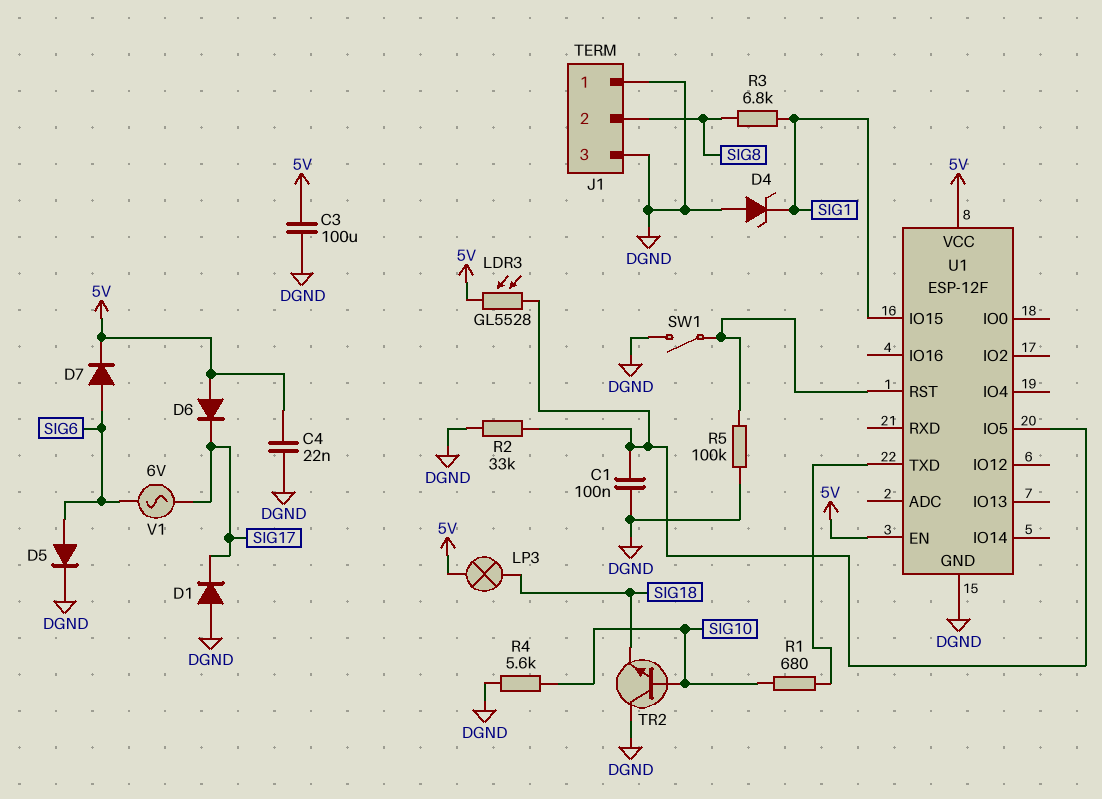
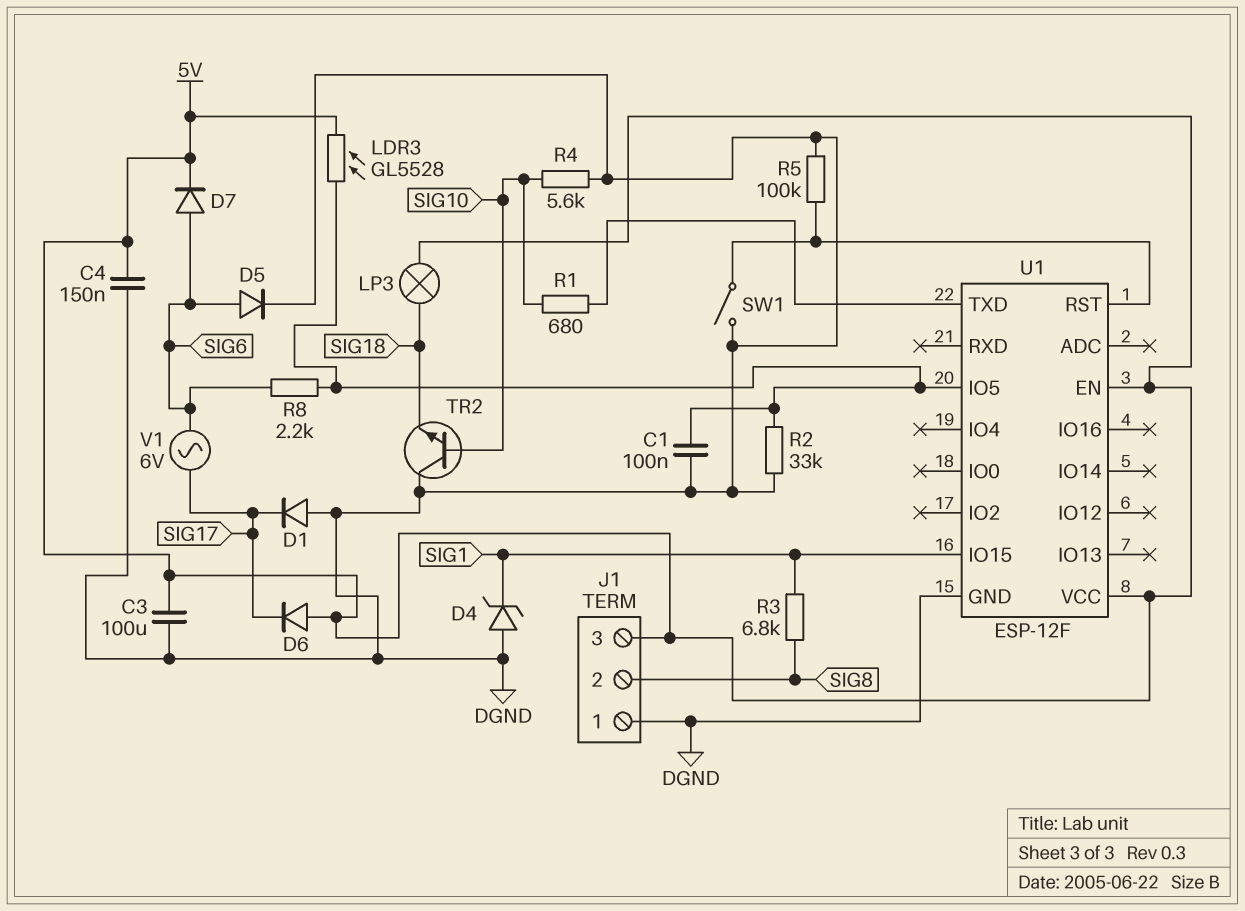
C4: 22nF (5V, DGND) -> 150nF (5V, DGND)
J1 pin 3: DGND -> 5V
R8: none -> 2.2k (SIG6, U1/IO5)

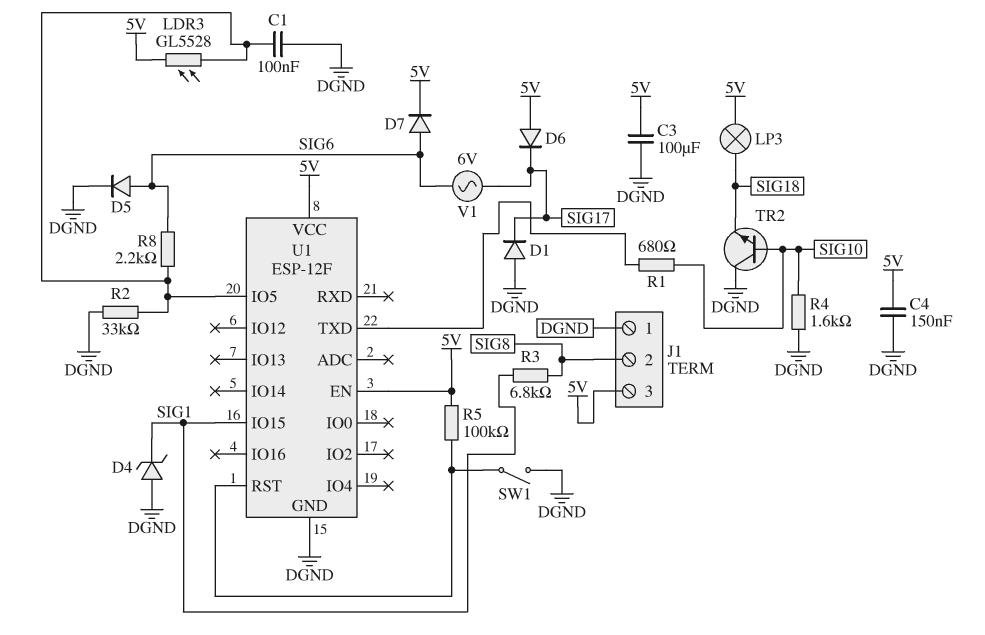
R4: 5.6k (DGND, SIG10) -> 1.6k (DGND, SIG10)
R5: 100k (DGND, U1/RST) -> 100k (5V, U1/RST)

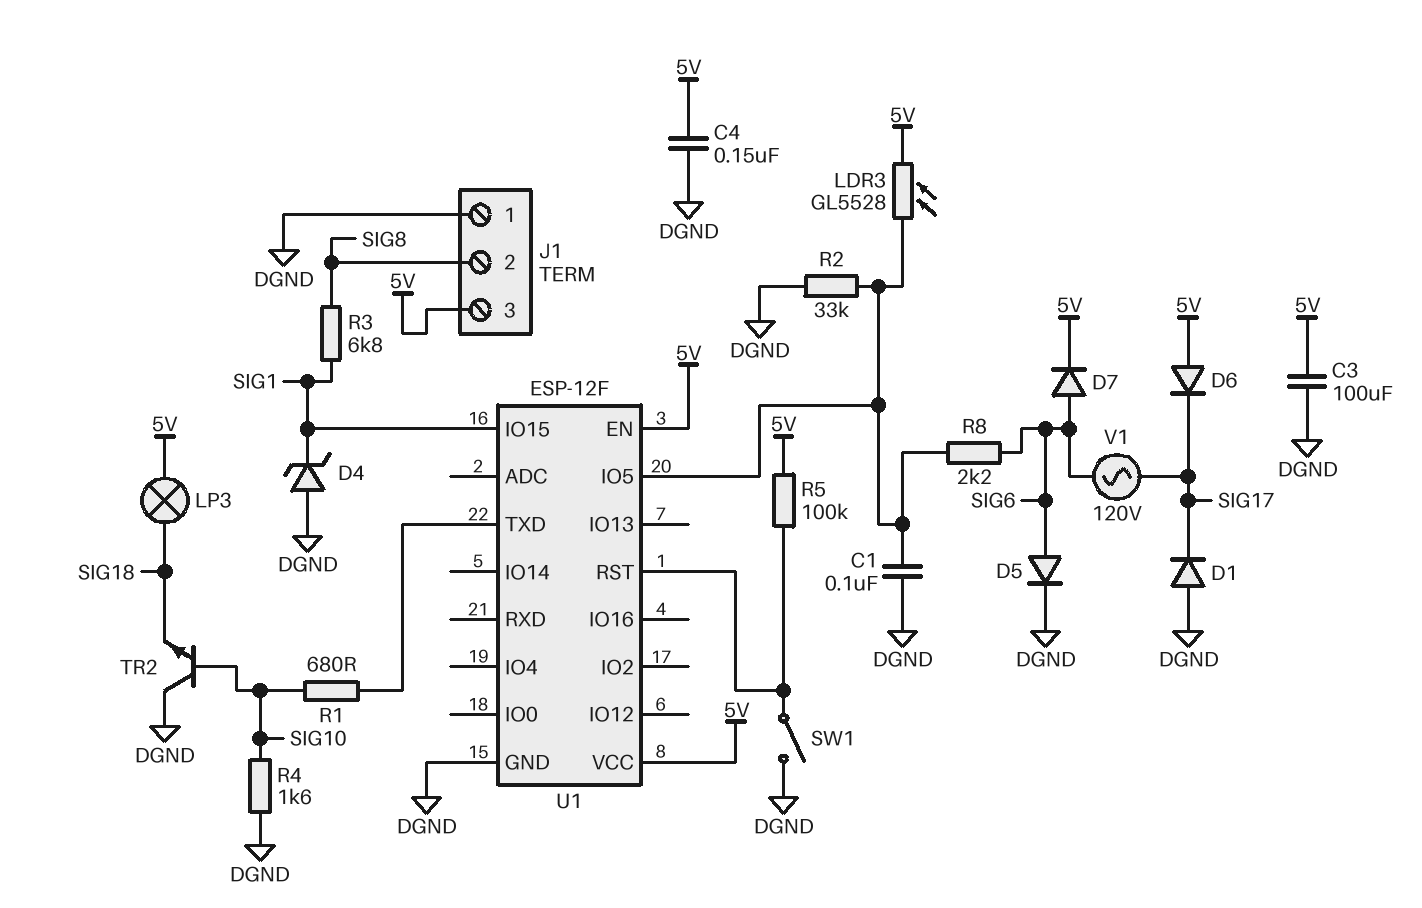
V1: AC 6V (SIG6, SIG17) -> AC 120V (SIG6, SIG17)

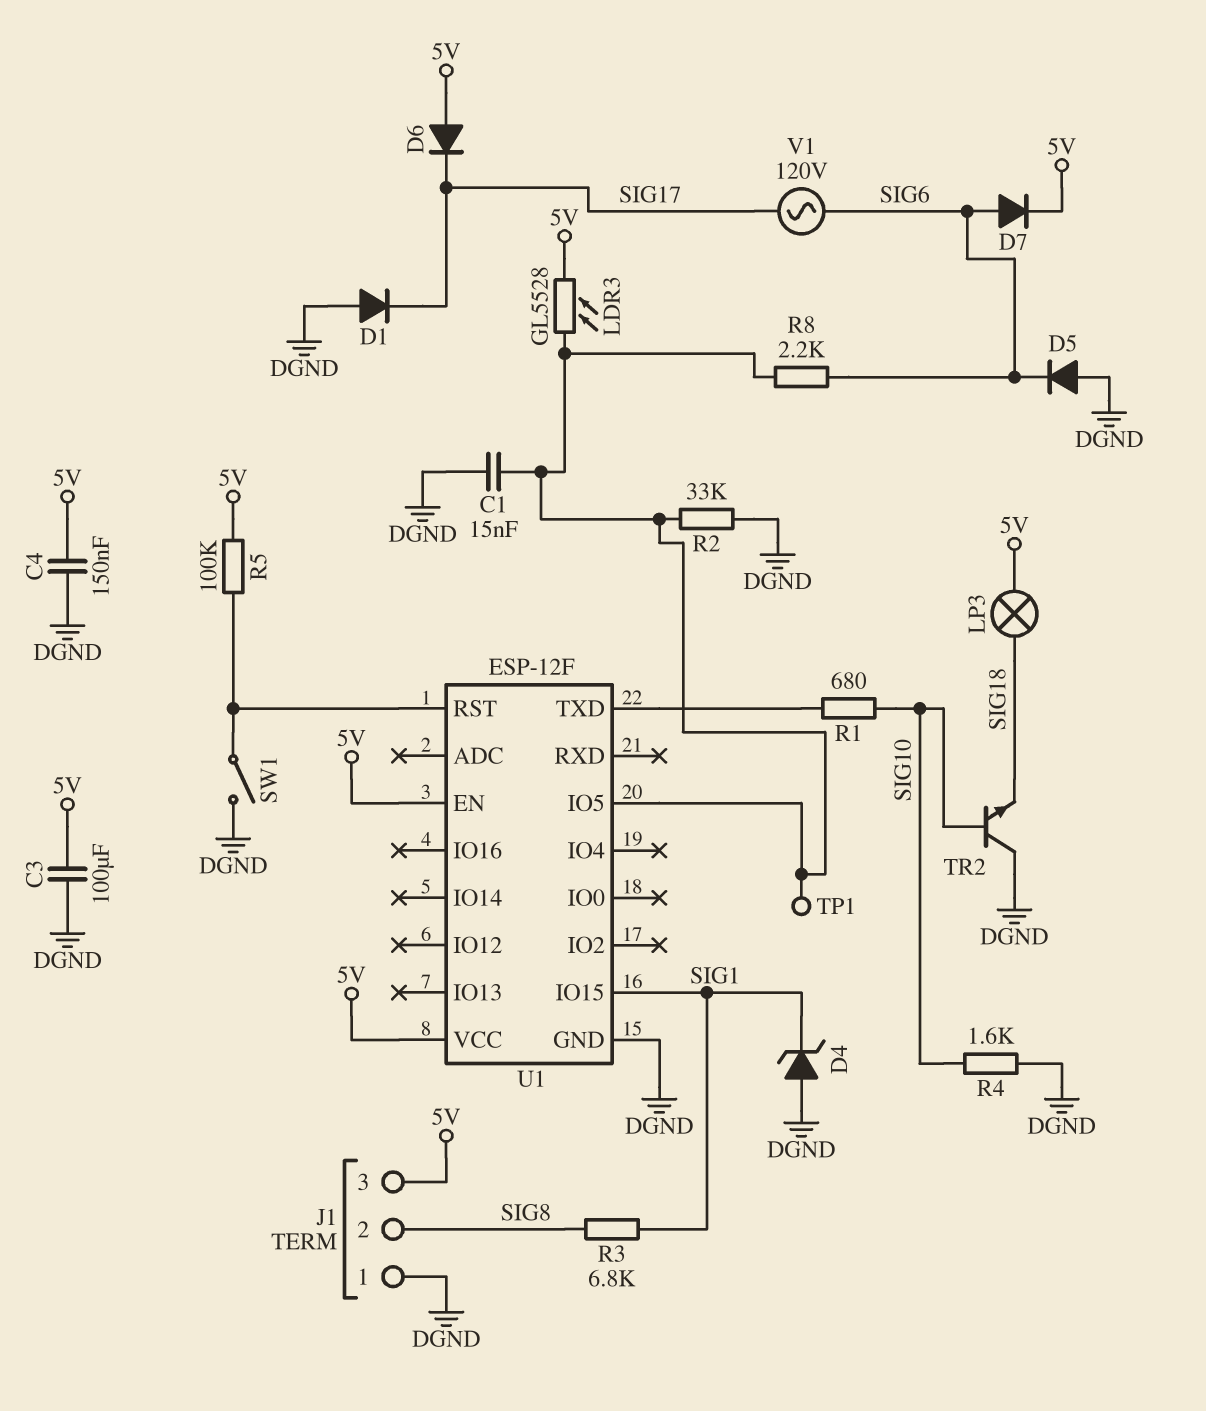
C1: 100nF (DGND, U1/IO5) -> 15nF (DGND, U1/IO5)
D5: diode (A SIG6, K DGND) -> diode (A DGND, K SIG6)
TP1: none -> test point (U1/IO5)

